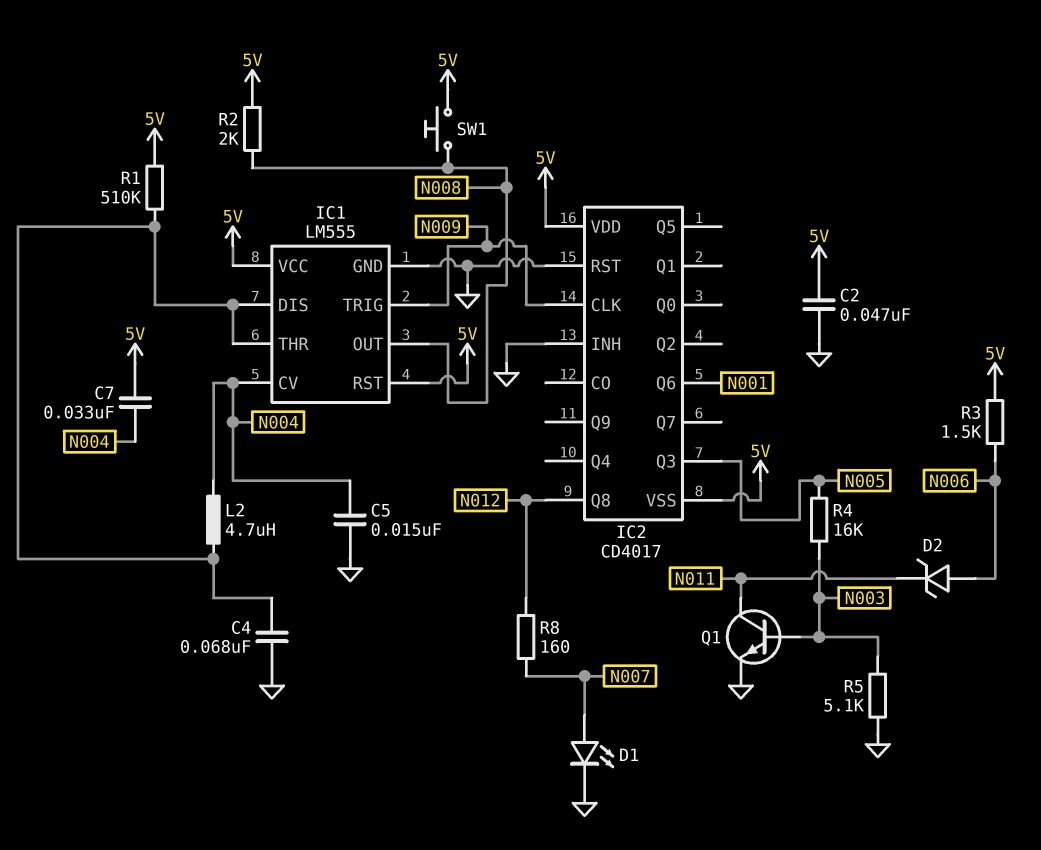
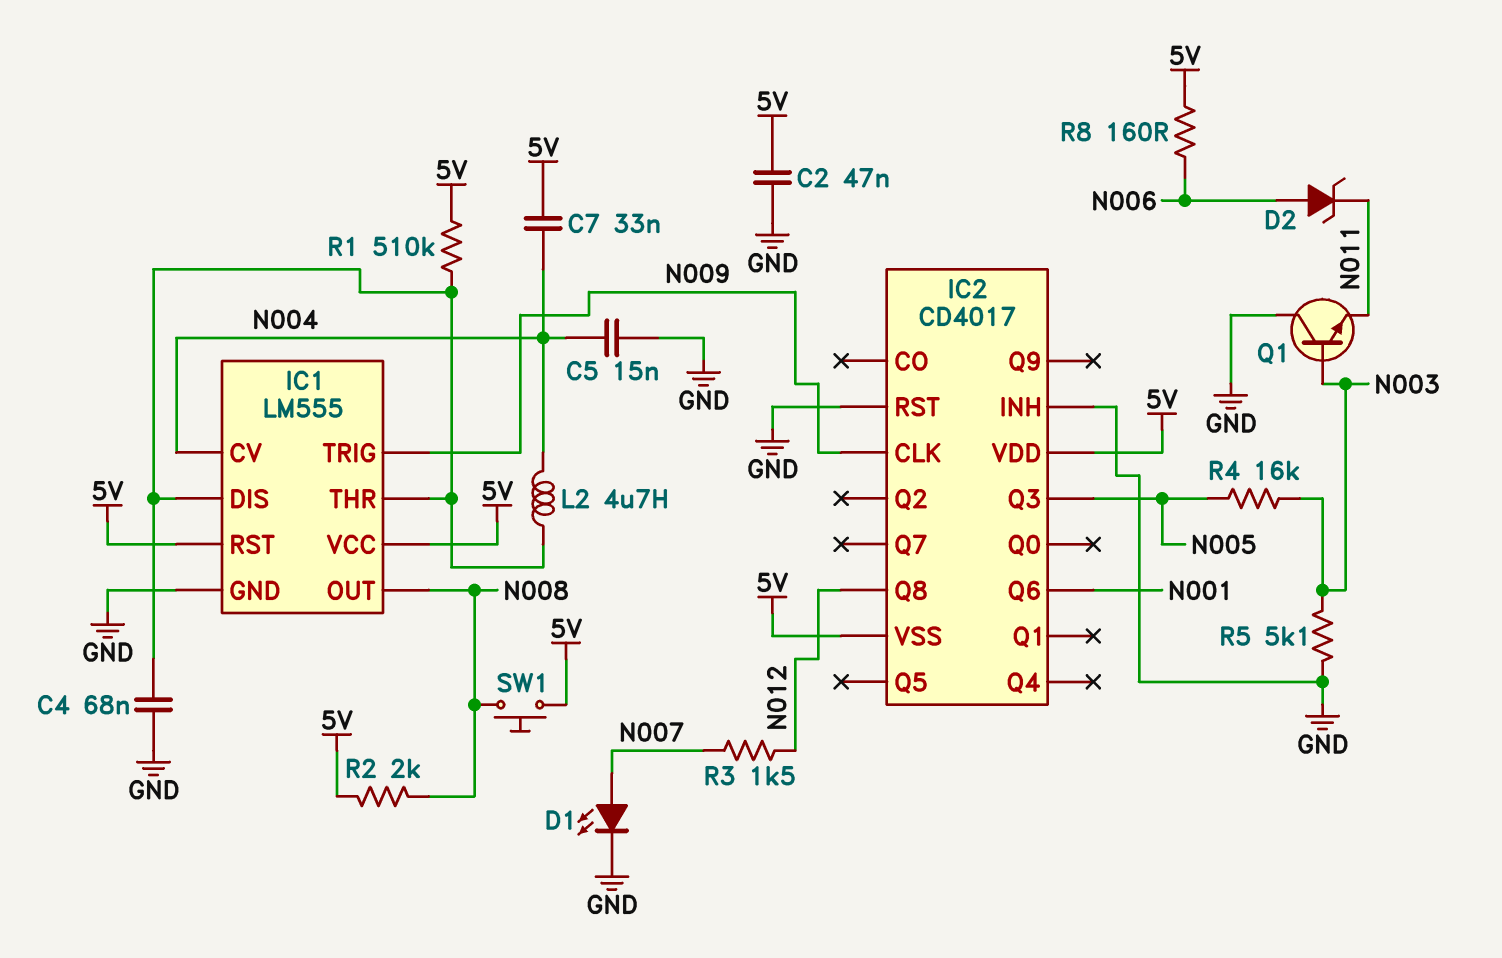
Q1: NPN (B N003, C N011, E GND) -> NPN (B N003, C GND, E N011)
R3: 1.5k (5V, N006) -> 1.5k (N007, N012)
R8: 160 (N007, N012) -> 160 (5V, N006)

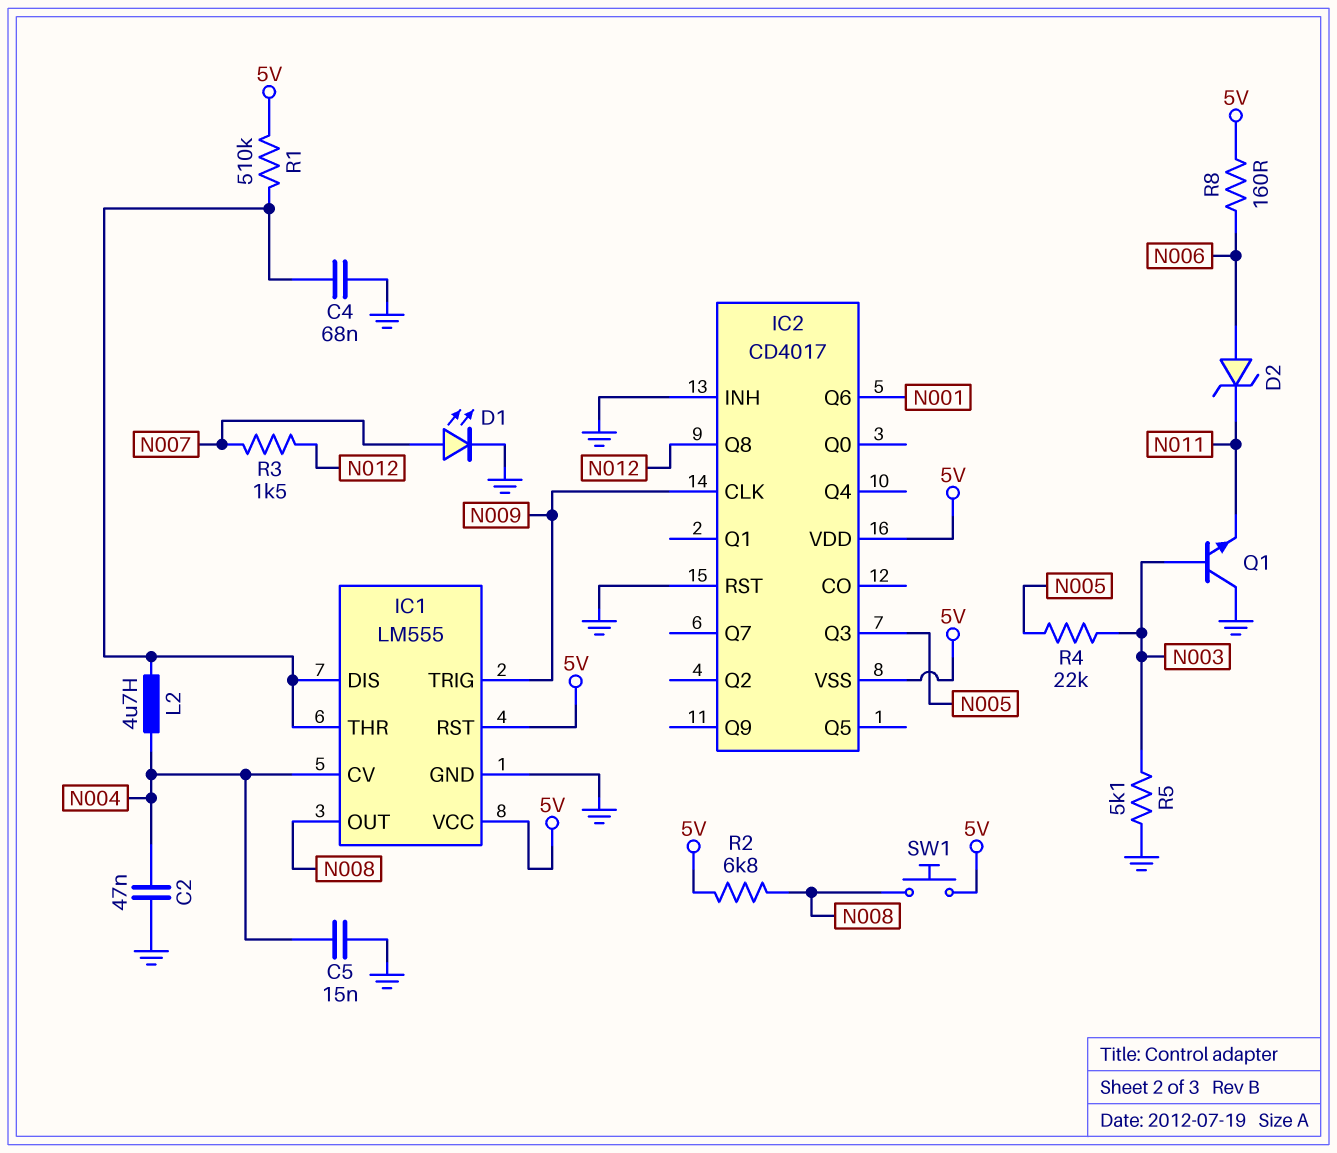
C2: 47nF (5V, GND) -> 47nF (GND, N004)
C7: 33nF (5V, N004) -> none
R2: 2k (5V, N008) -> 6.8k (5V, N008)
R4: 16k (N003, N005) -> 22k (N003, N005)

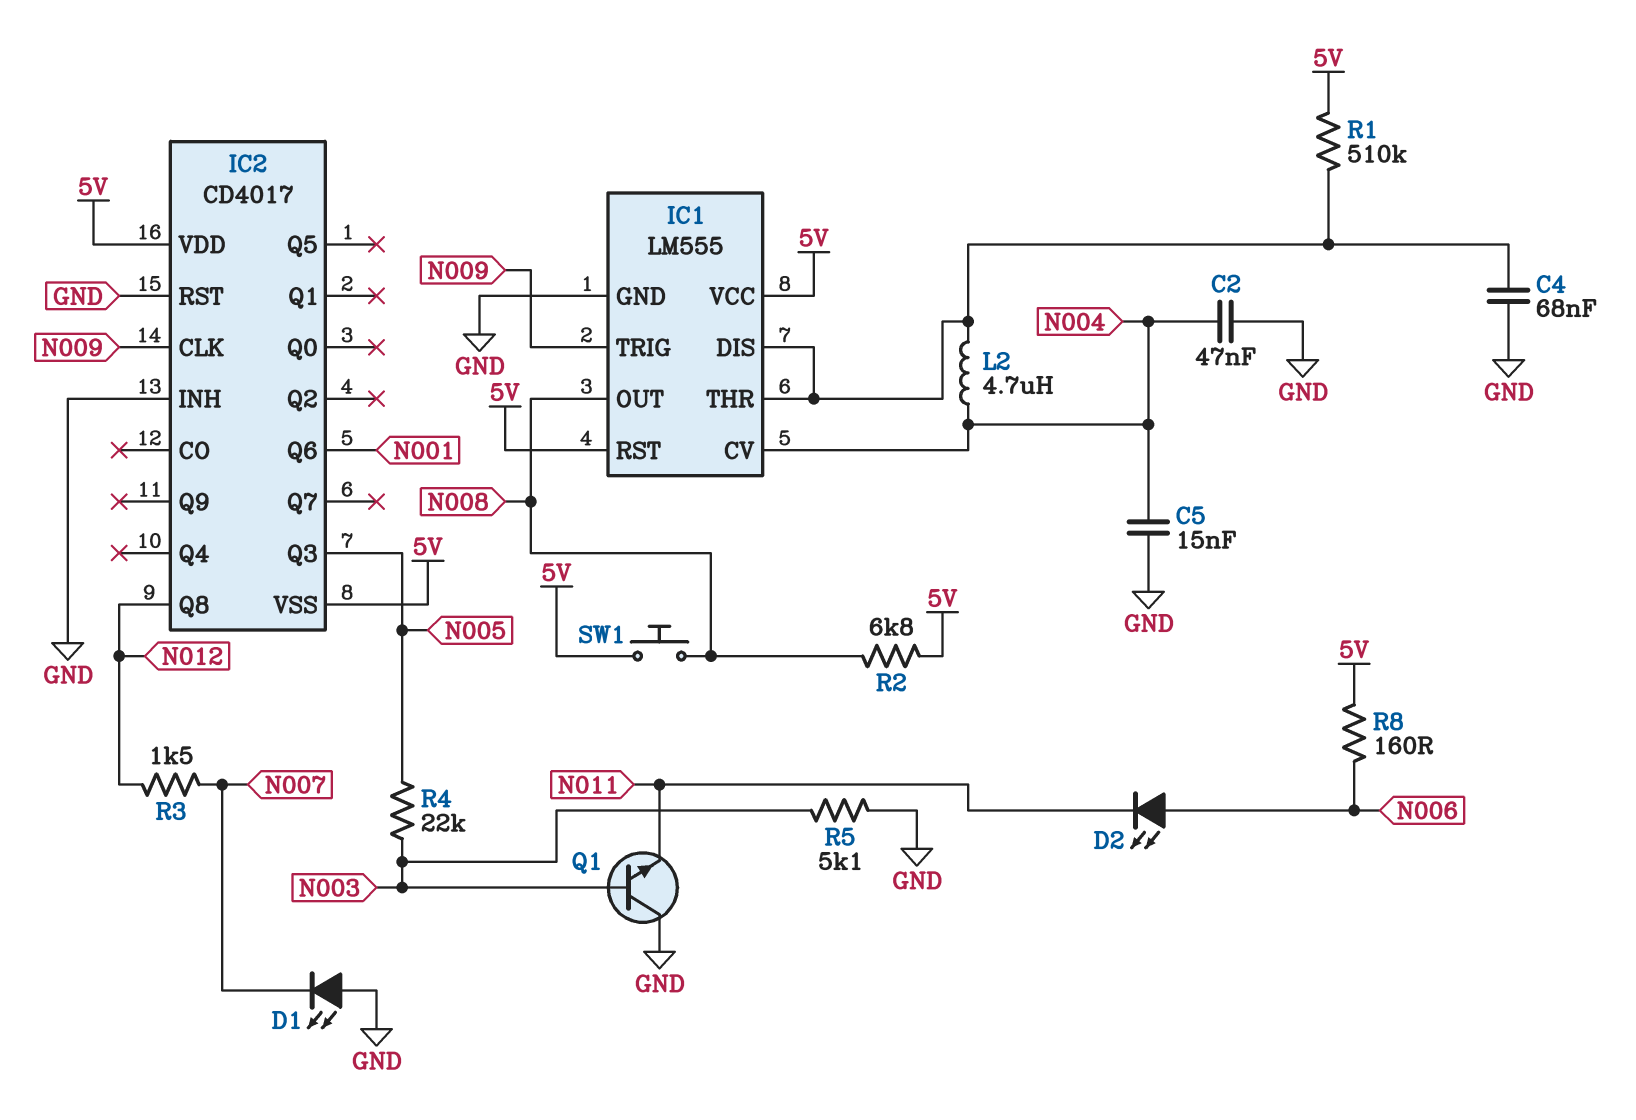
D1: LED (A N007, K GND) -> LED (A GND, K N007)
D2: zener (A N006, K N011) -> LED (A N006, K N011)

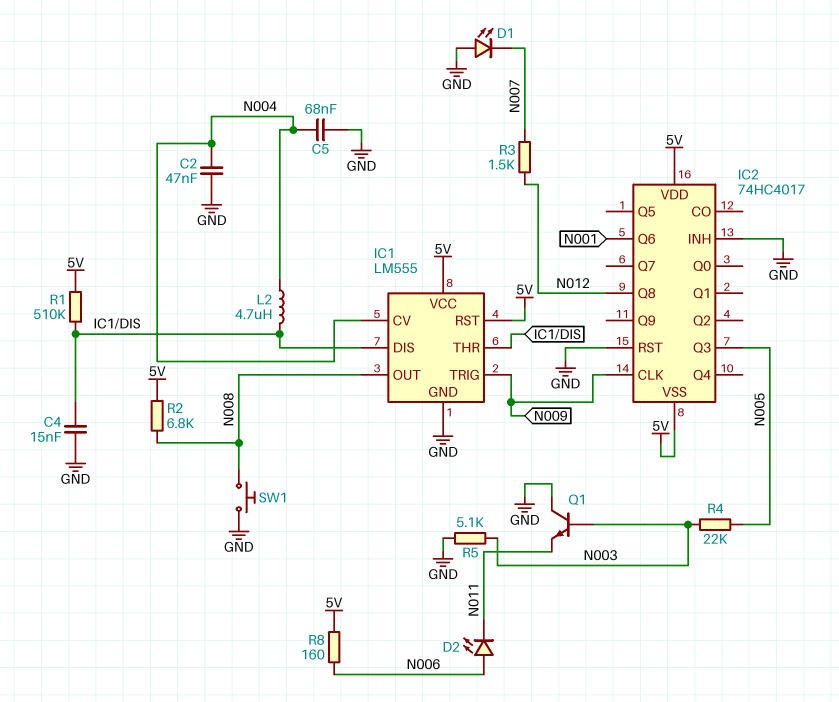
C4: 68nF (GND, IC1/DIS) -> 15nF (GND, IC1/DIS)
C5: 15nF (GND, N004) -> 68nF (GND, N004)
IC2: CD4017 -> 74HC4017
SW1: button (5V, N008) -> button (GND, N008)

